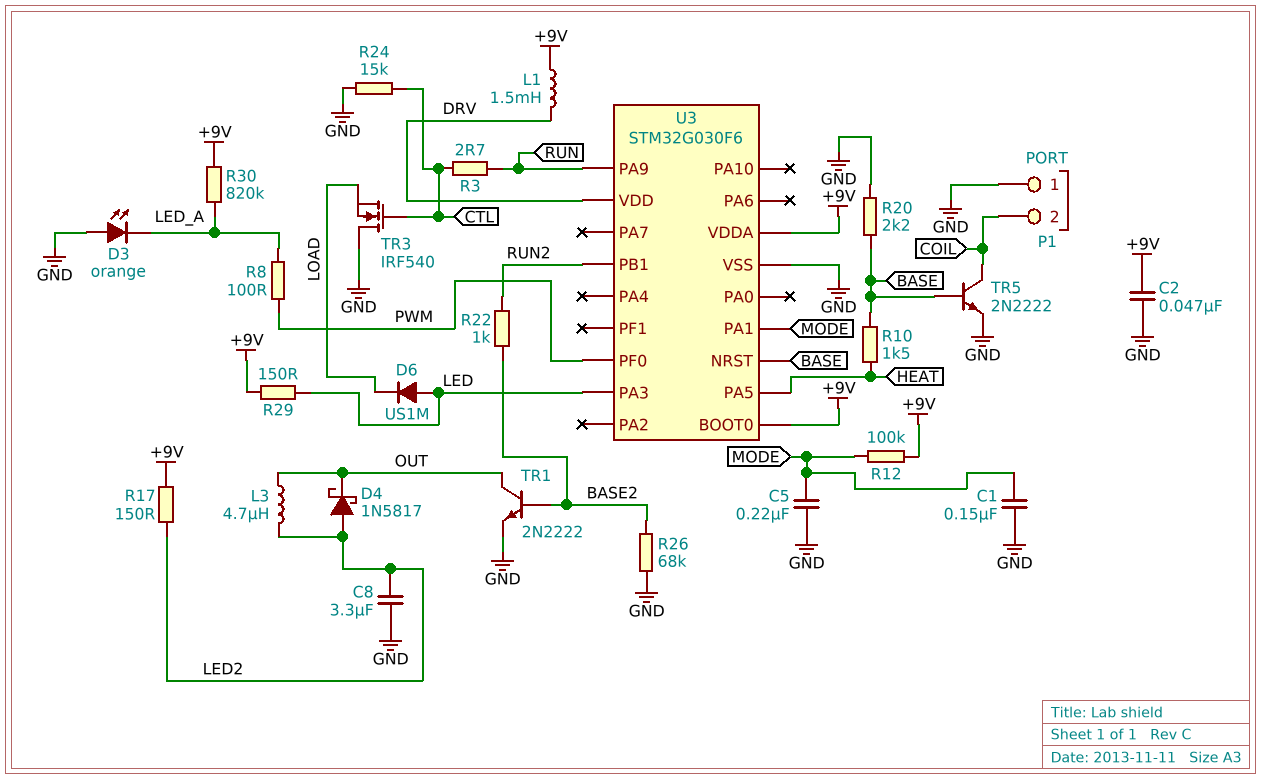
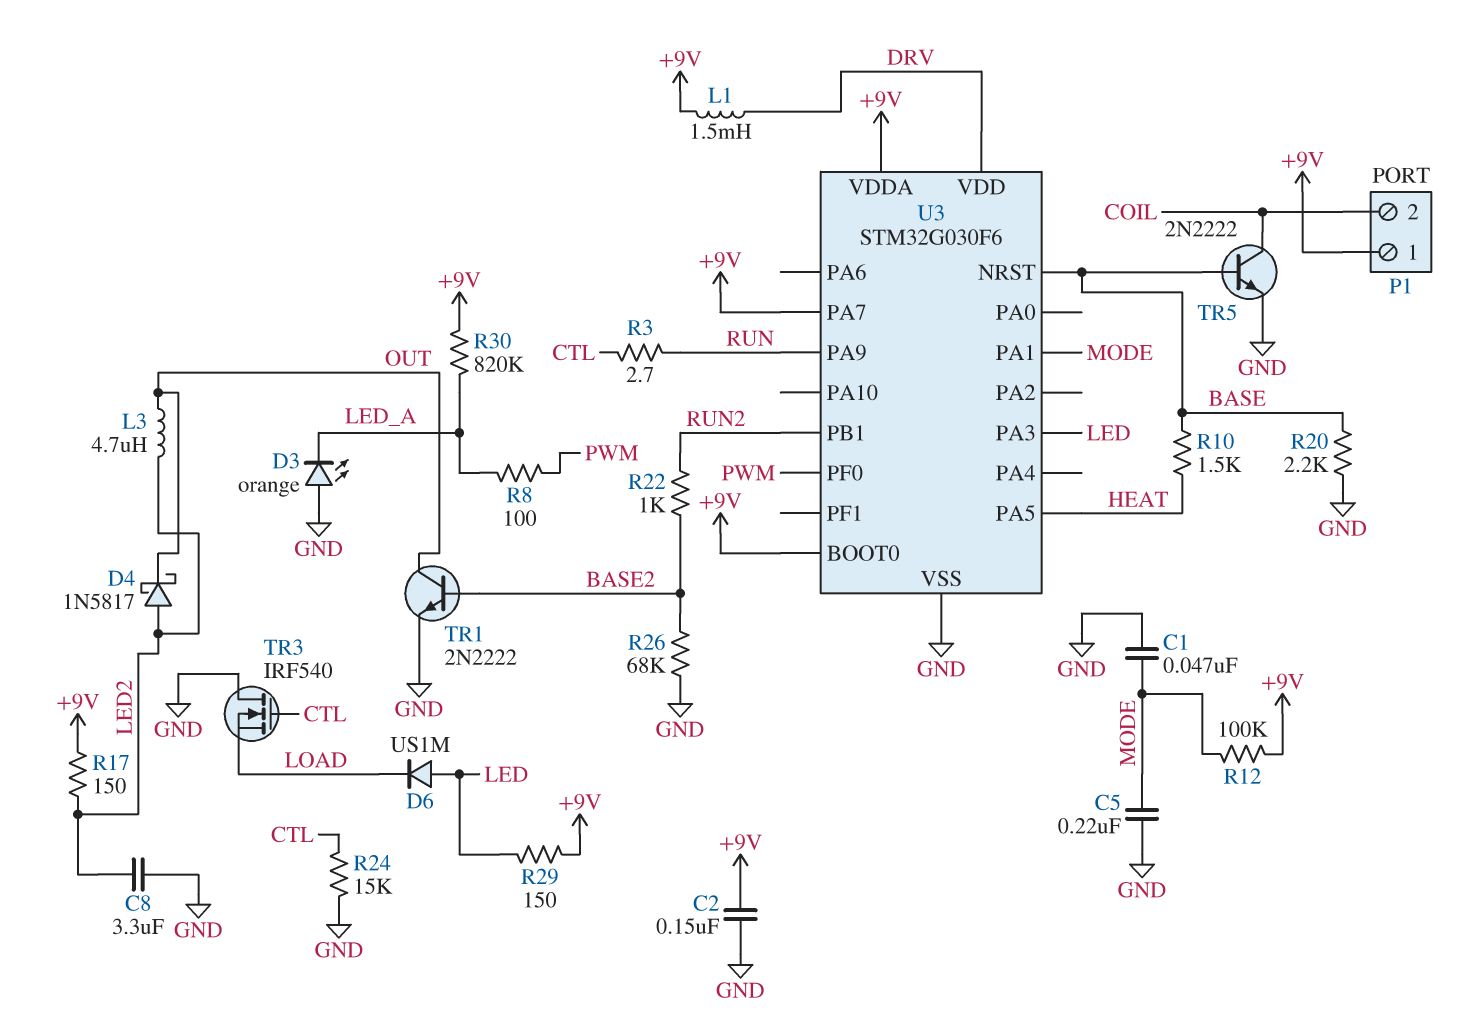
C1: 150nF (GND, MODE) -> 47nF (GND, MODE)
C2: 47nF (+9V, GND) -> 150nF (+9V, GND)
P1 pin 1: GND -> +9V
U3 pin PA7: none -> +9V

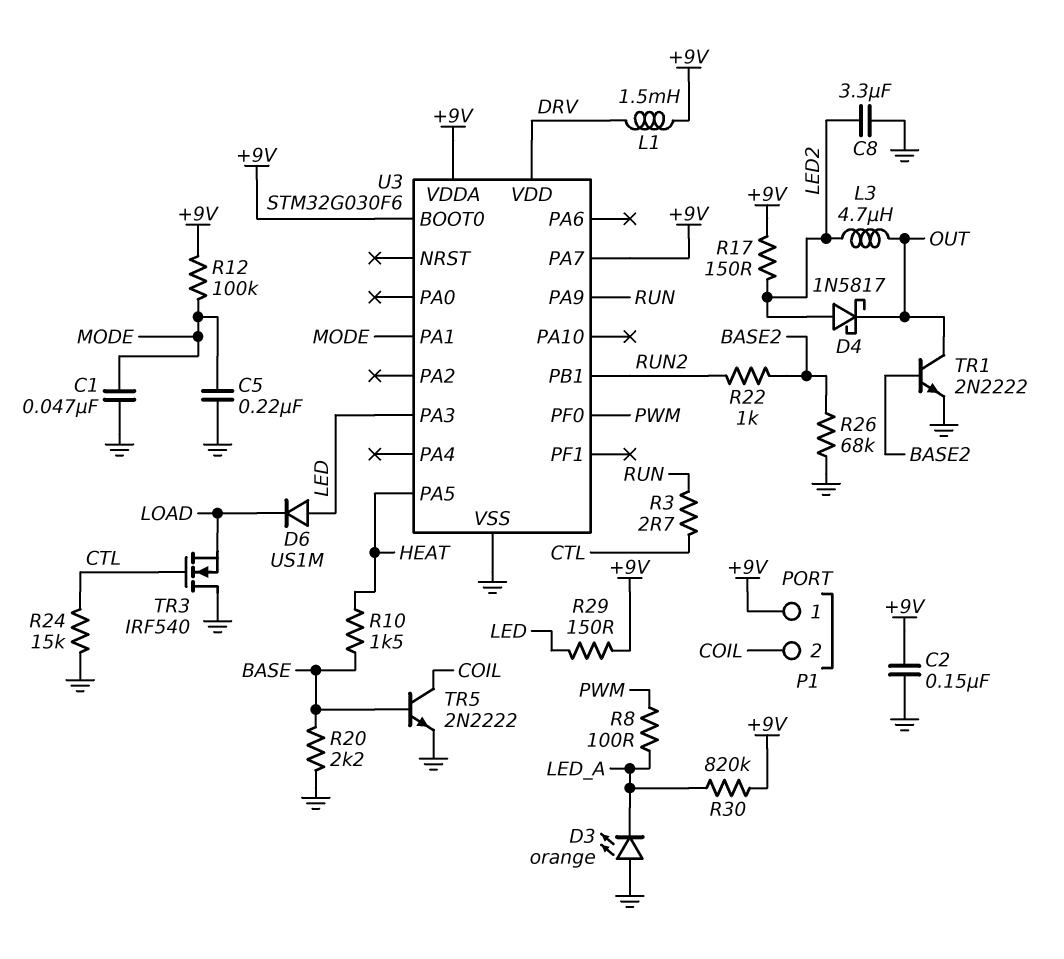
U3 pin NRST: BASE -> none

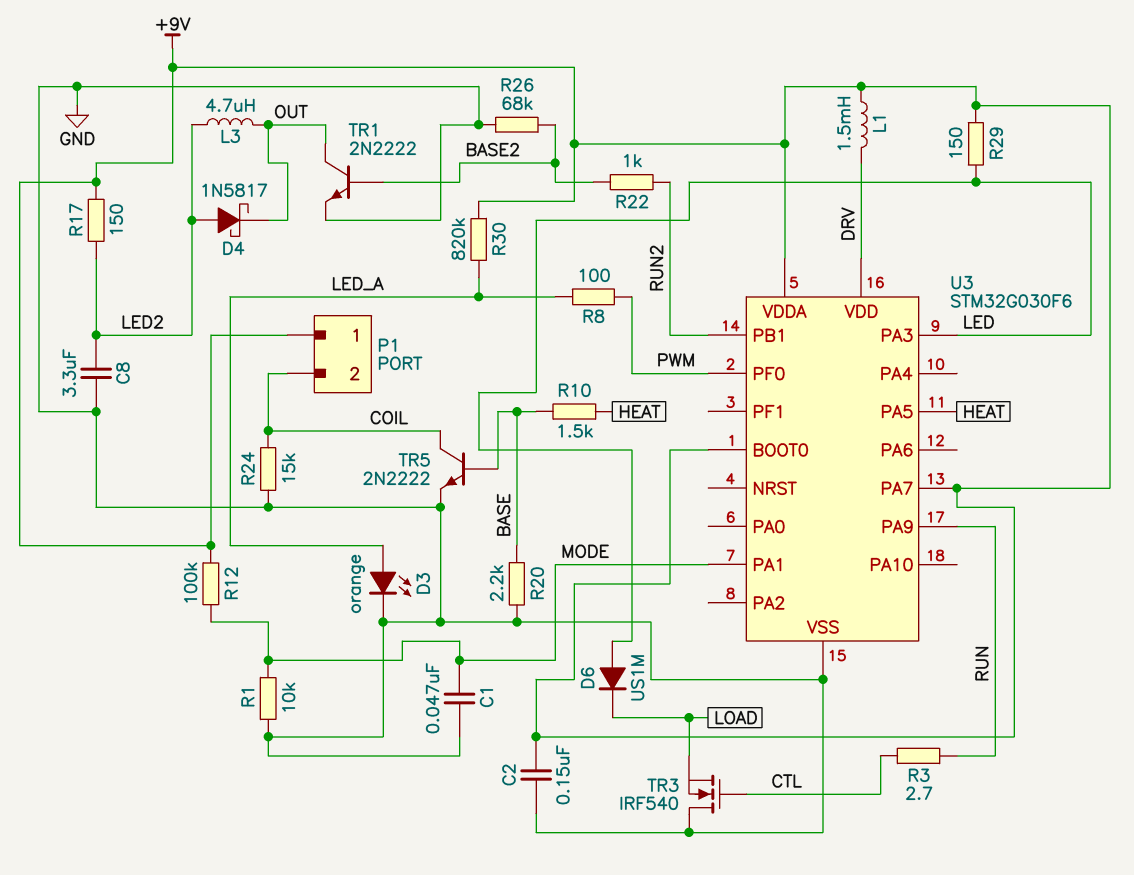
C5: 220nF (GND, MODE) -> none
D3: LED orange (A GND, K LED_A) -> LED orange (A LED_A, K GND)
R1: none -> 10k (GND, MODE)
R24: 15k (CTL, GND) -> 15k (COIL, GND)

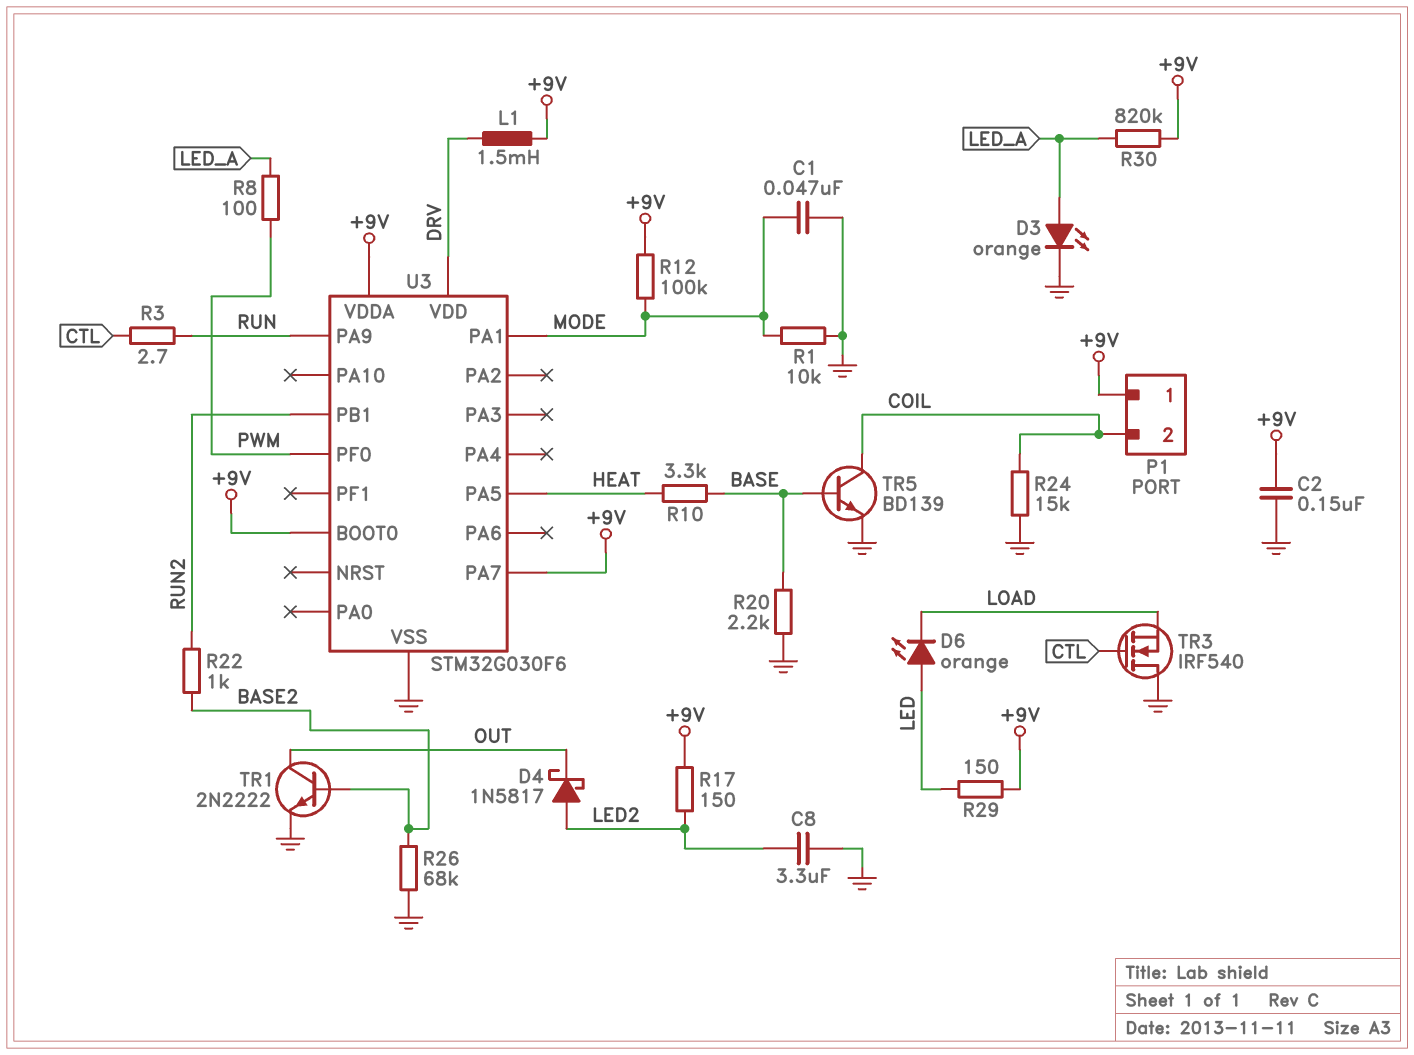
D6: diode US1M (A LED, K LOAD) -> LED orange (A LED, K LOAD)
L3: 4.7uH (LED2, OUT) -> none
R10: 1.5k (BASE, HEAT) -> 3.3k (BASE, HEAT)
TR5: NPN 2N2222 (B BASE, C COIL, E GND) -> NPN BD139 (B BASE, C COIL, E GND)
U3 pin PA3: LED -> none

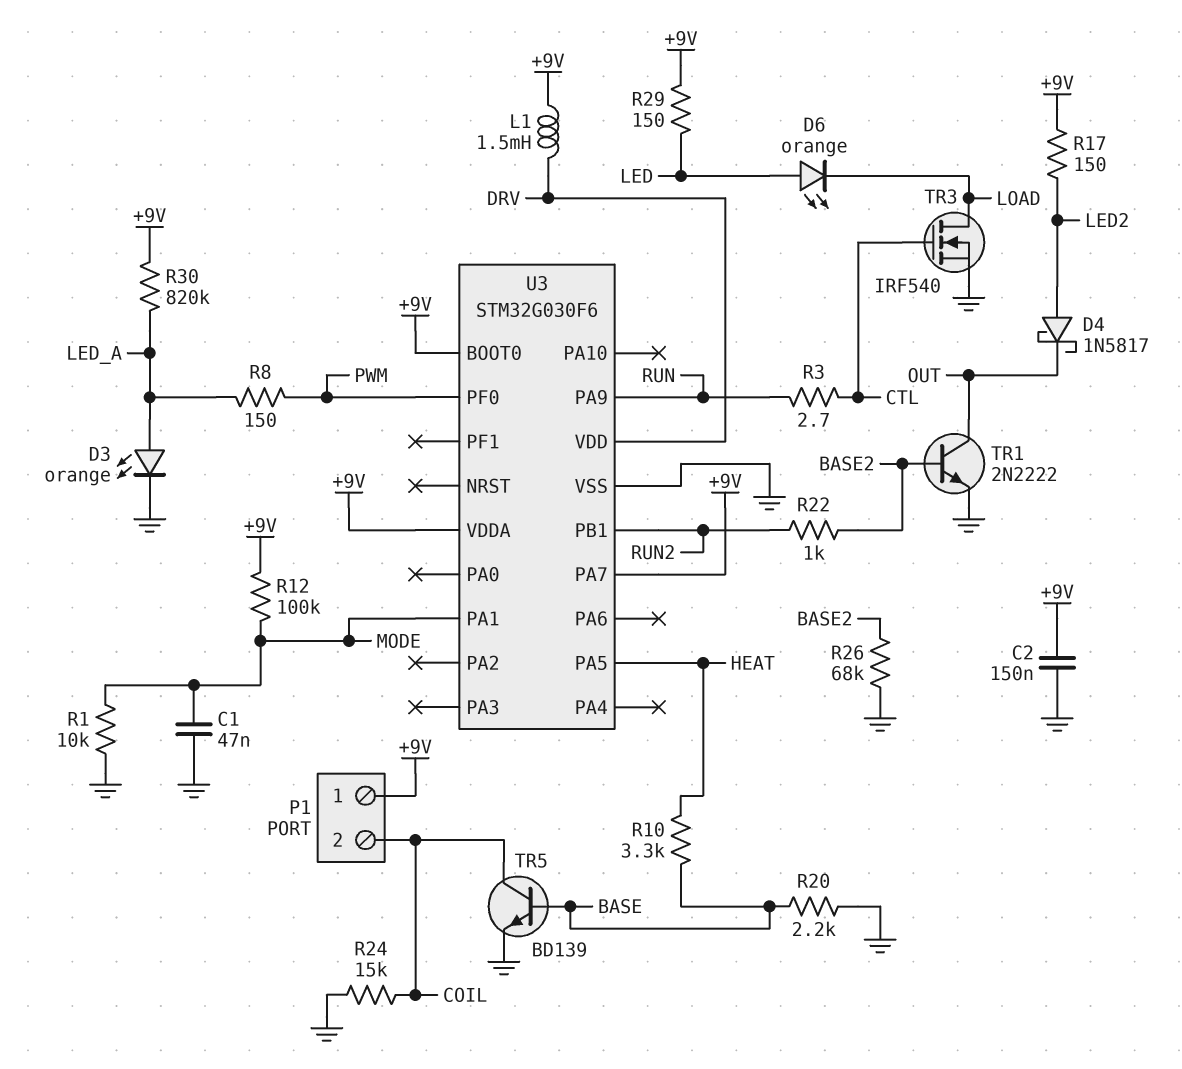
C8: 3.3uF (GND, LED2) -> none
R8: 100 (LED_A, PWM) -> 150 (LED_A, PWM)
TR3: NMOS IRF540 (G CTL, D GND, S LOAD) -> NMOS IRF540 (G CTL, D LOAD, S GND)

